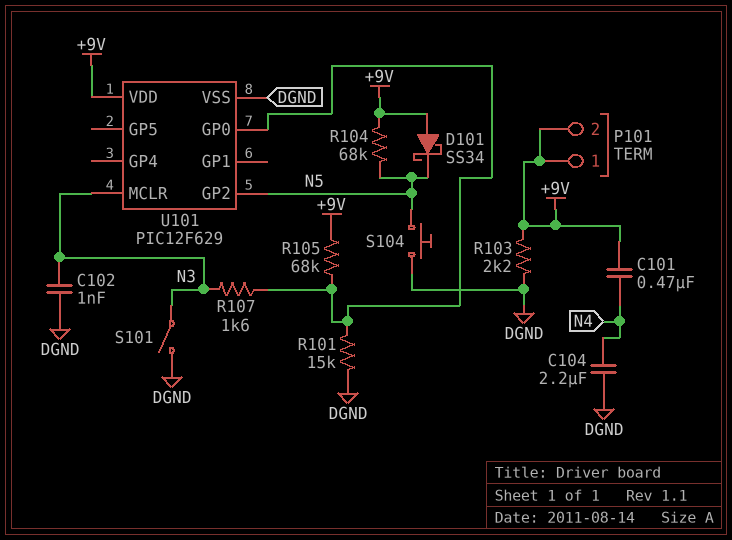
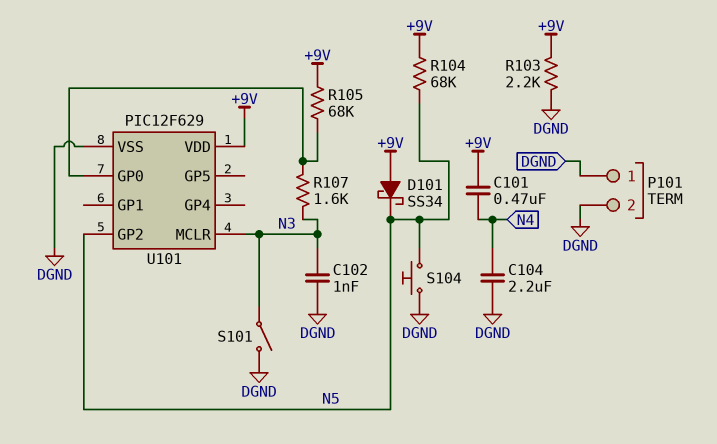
P101 pin 1: +9V -> DGND
P101 pin 2: +9V -> DGND
R101: 15k (DGND, U101/GP0) -> none

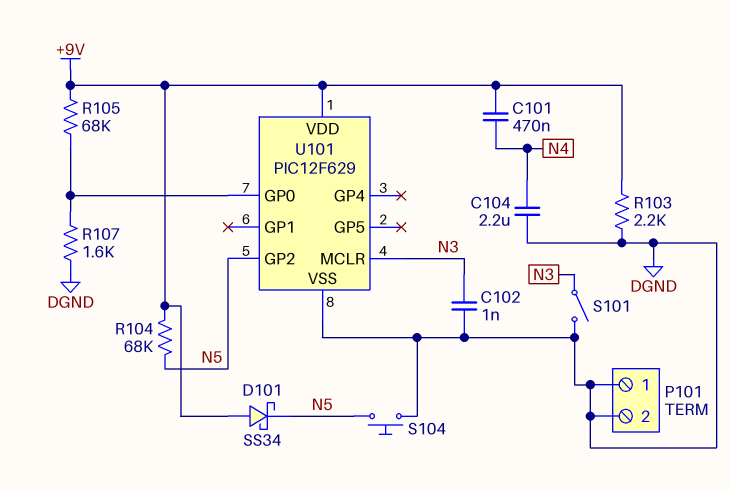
R107: 1.6k (N3, U101/GP0) -> 1.6k (DGND, U101/GP0)

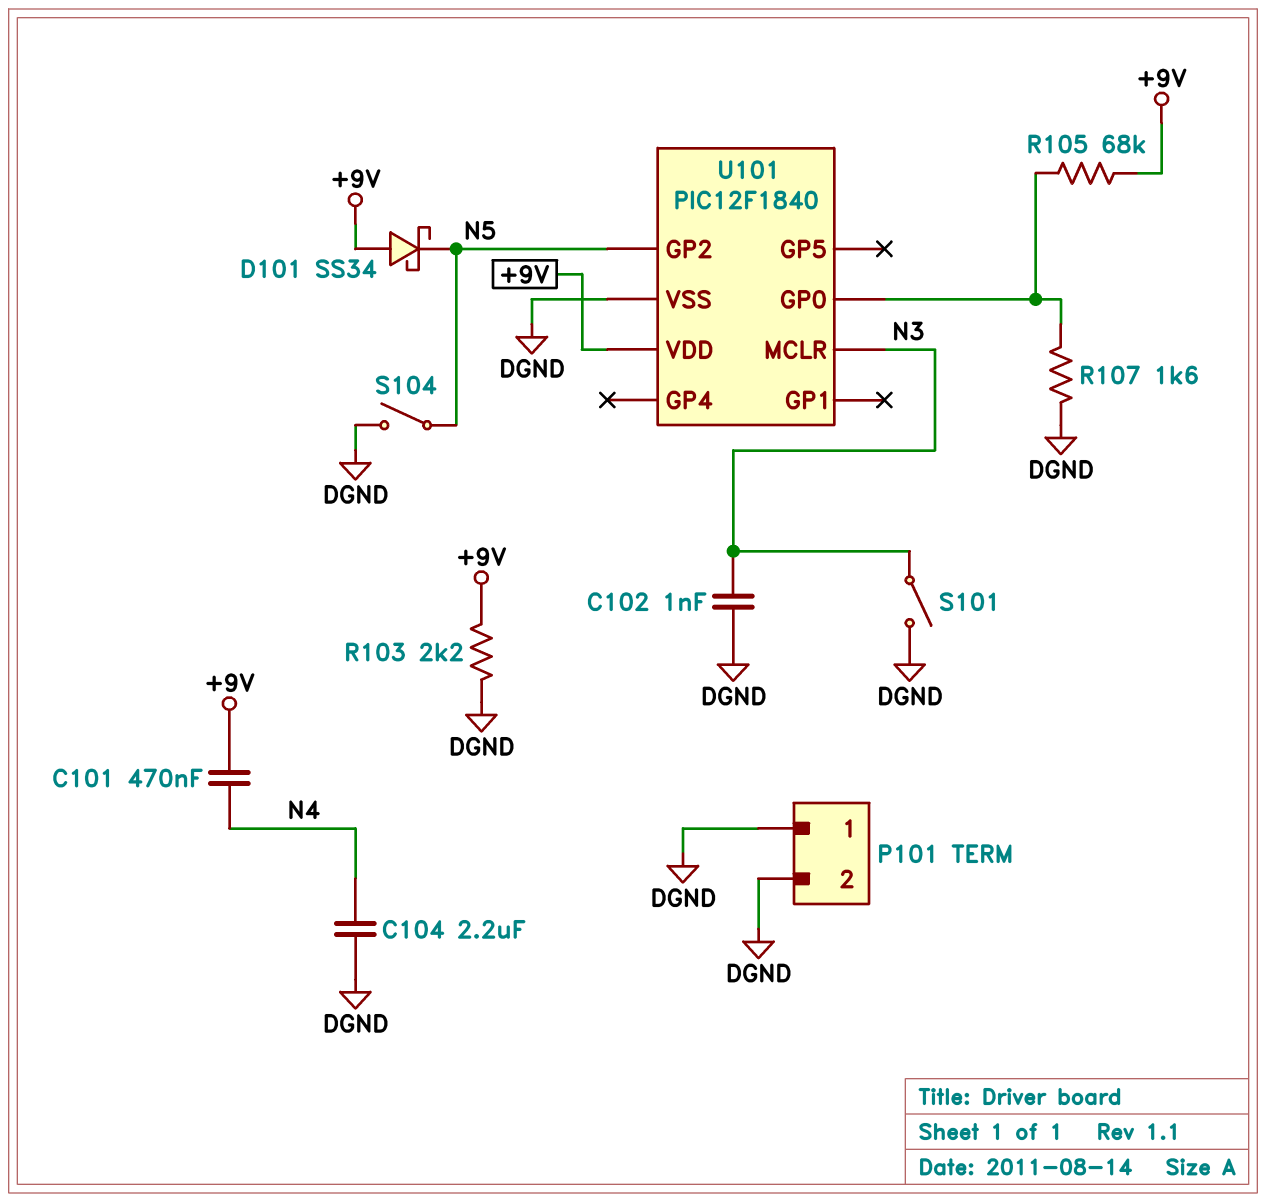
R104: 68k (+9V, N5) -> none
S104: button (DGND, N5) -> switch (DGND, N5)
U101: PIC12F629 -> PIC12F1840

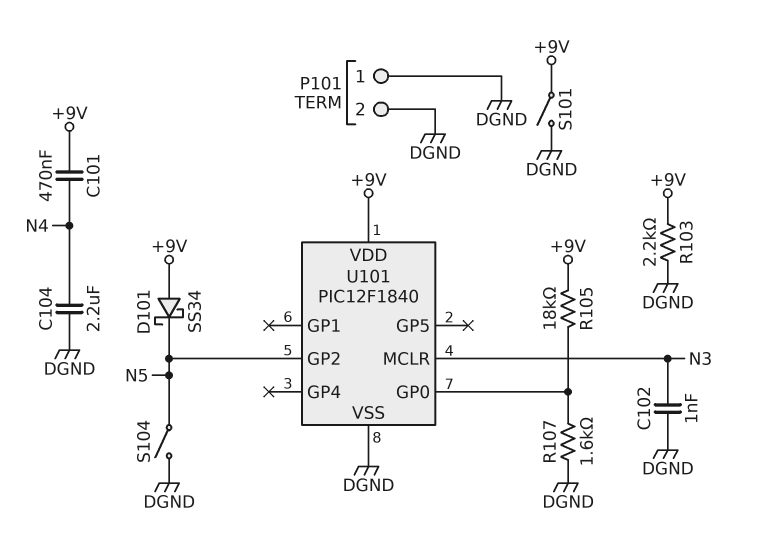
R105: 68k (+9V, U101/GP0) -> 18k (+9V, U101/GP0)
S101: switch (DGND, N3) -> switch (+9V, DGND)

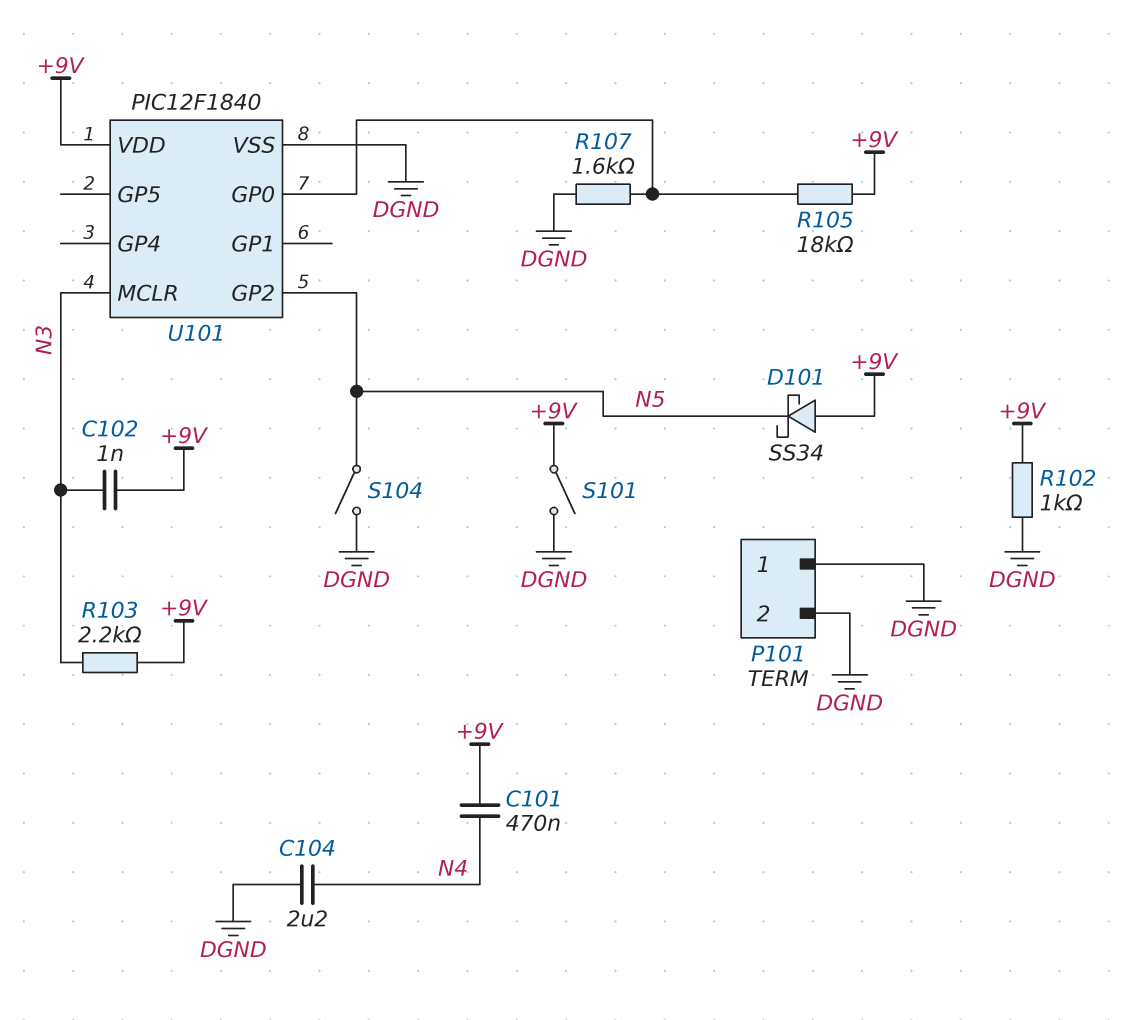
C102: 1nF (DGND, N3) -> 1nF (+9V, N3)
R102: none -> 1k (+9V, DGND)
R103: 2.2k (+9V, DGND) -> 2.2k (+9V, N3)

